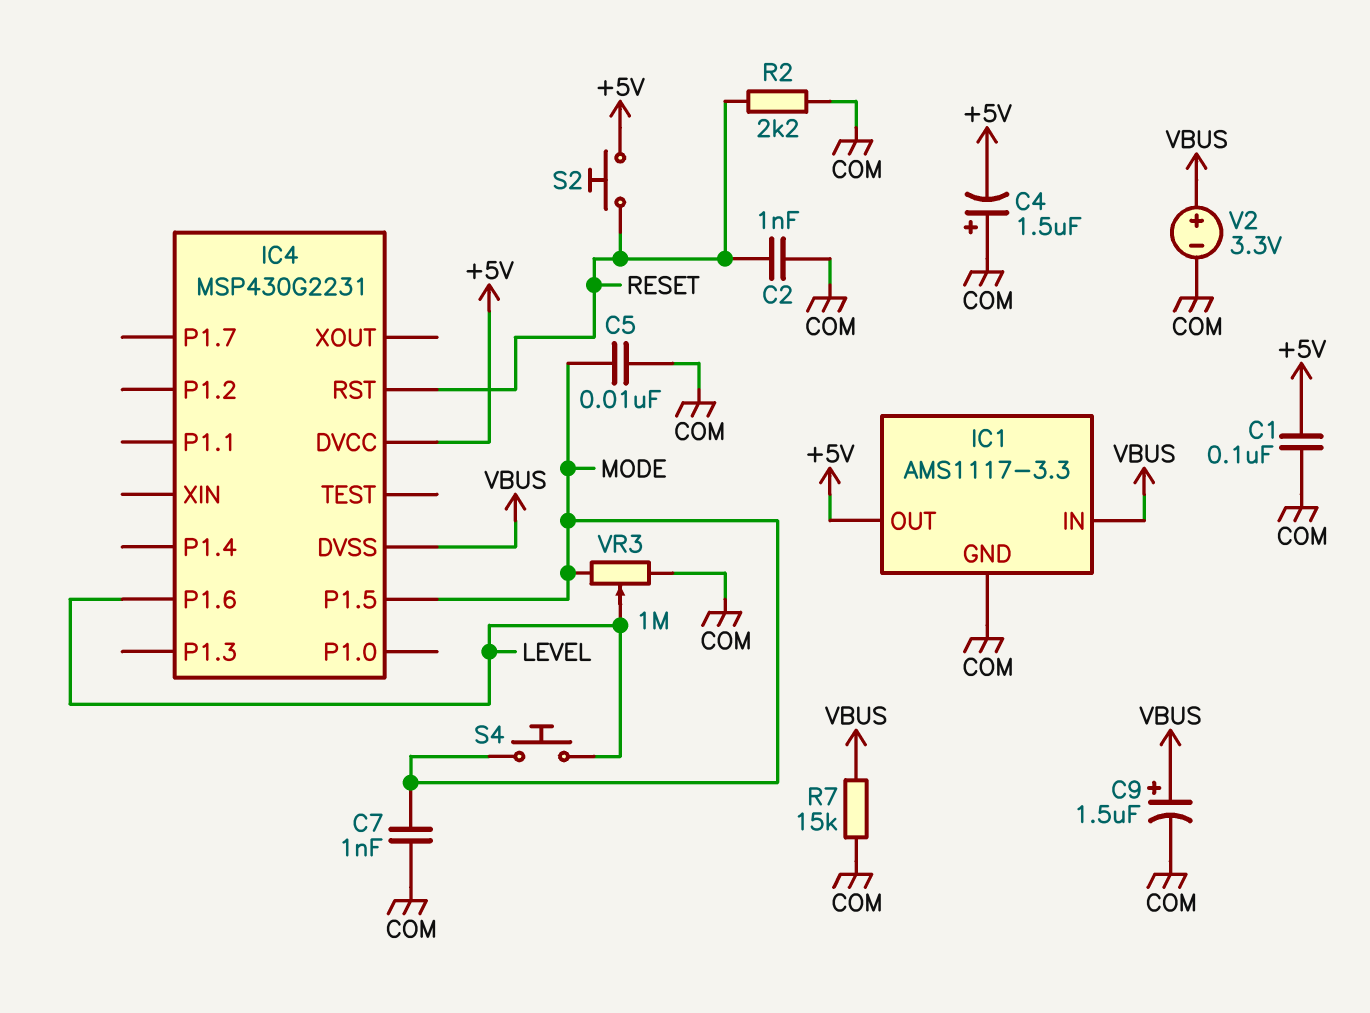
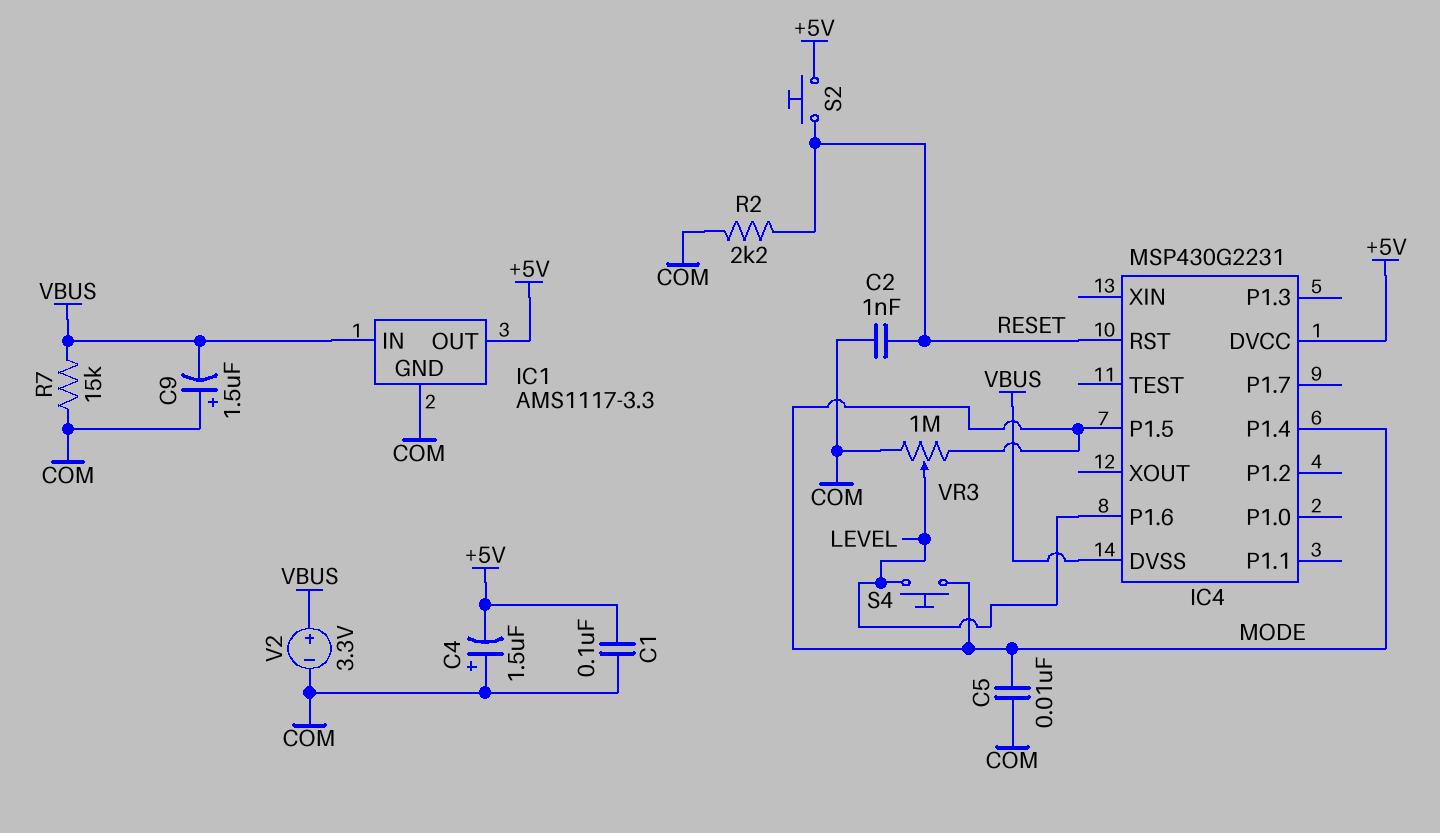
C7: 1nF (COM, MODE) -> none
C9: 1.5uF (plus VBUS, minus COM) -> 1.5uF (plus COM, minus VBUS)
IC4 pin P1.4: none -> MODE

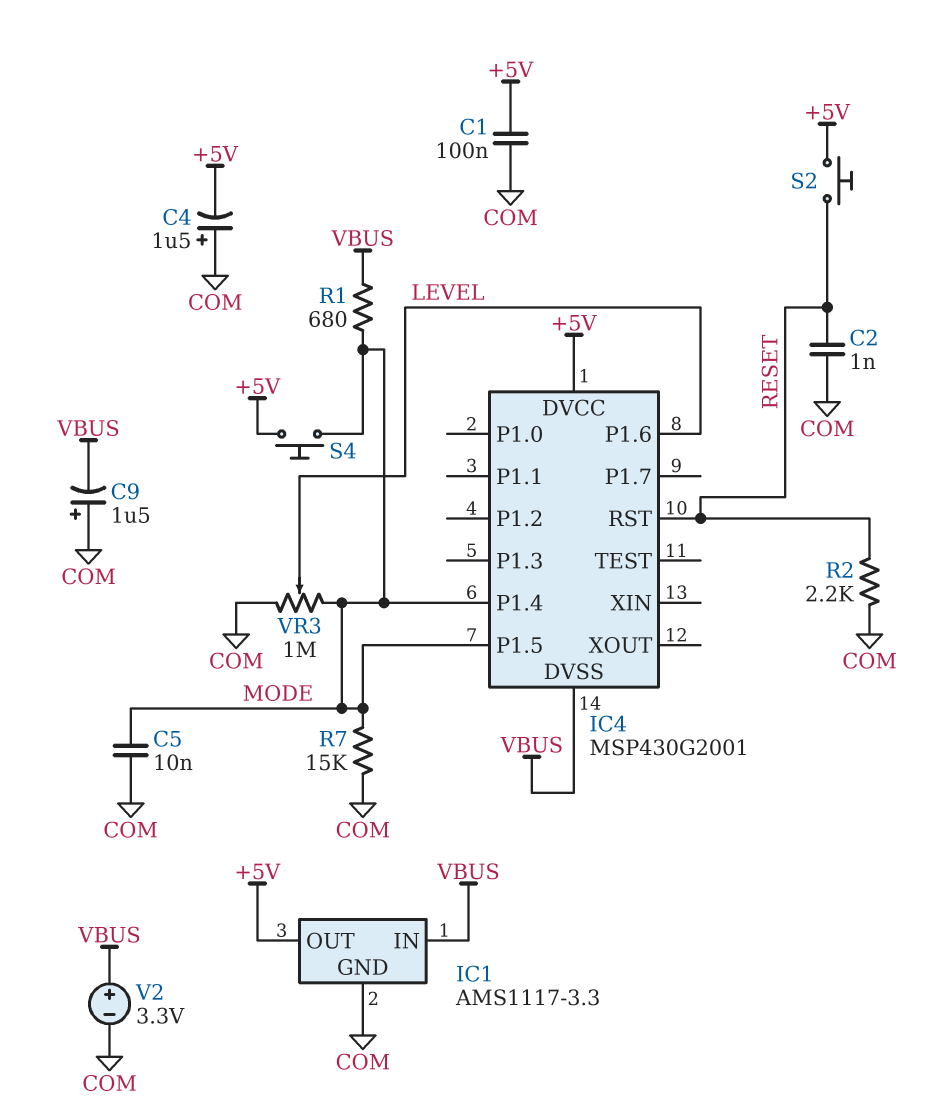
IC4: MSP430G2231 -> MSP430G2001
R1: none -> 680 (MODE, VBUS)
R7: 15k (COM, VBUS) -> 15k (COM, MODE)
S4: button (LEVEL, MODE) -> button (+5V, MODE)

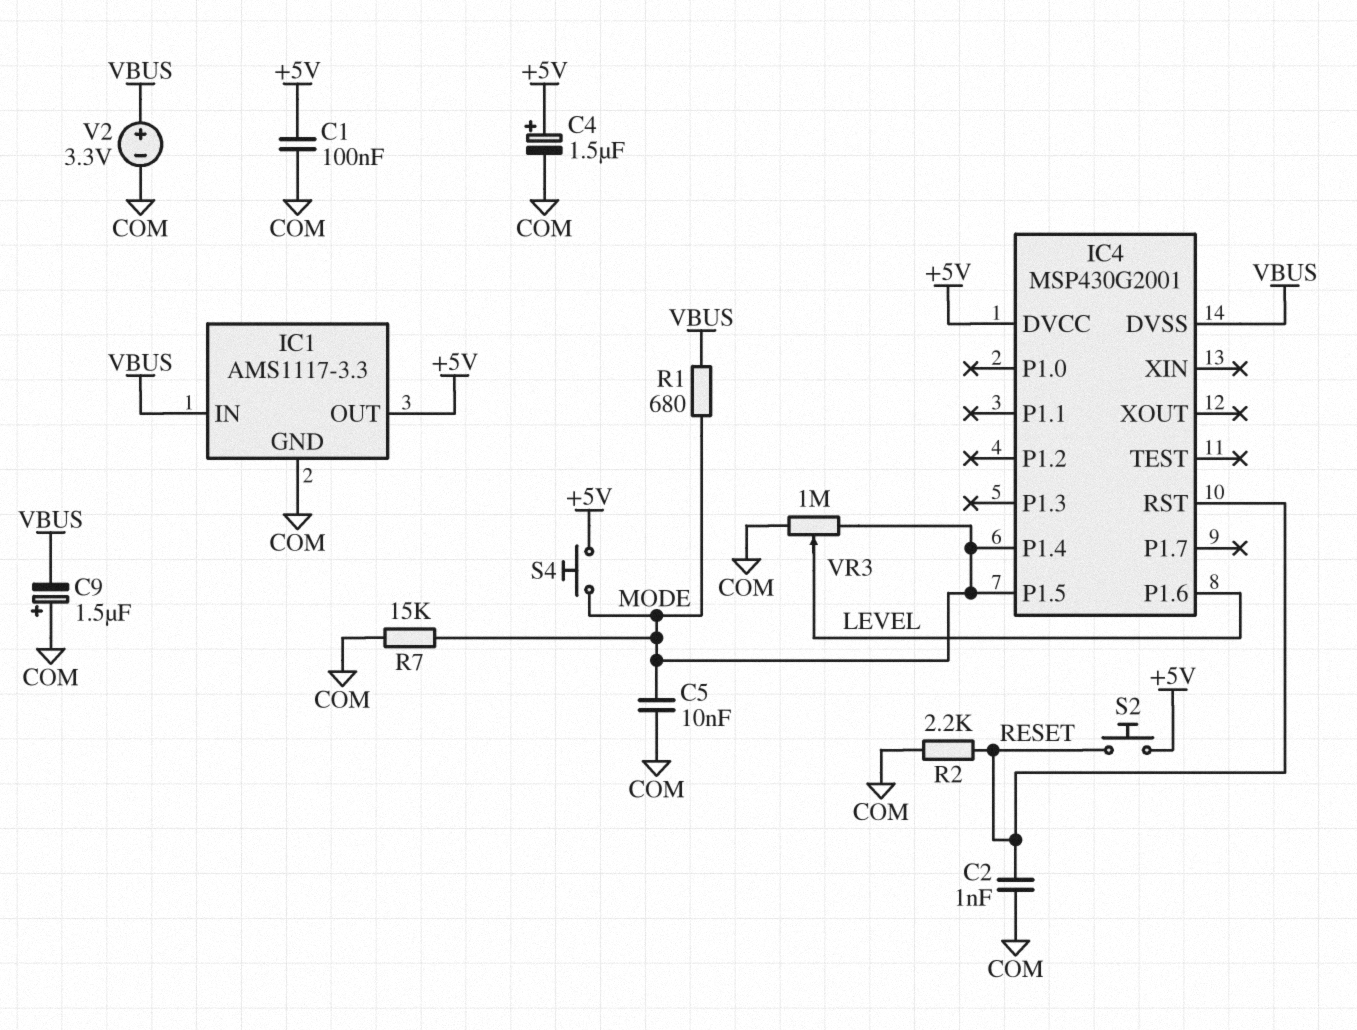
C4: 1.5uF (plus COM, minus +5V) -> 1.5uF (plus +5V, minus COM)

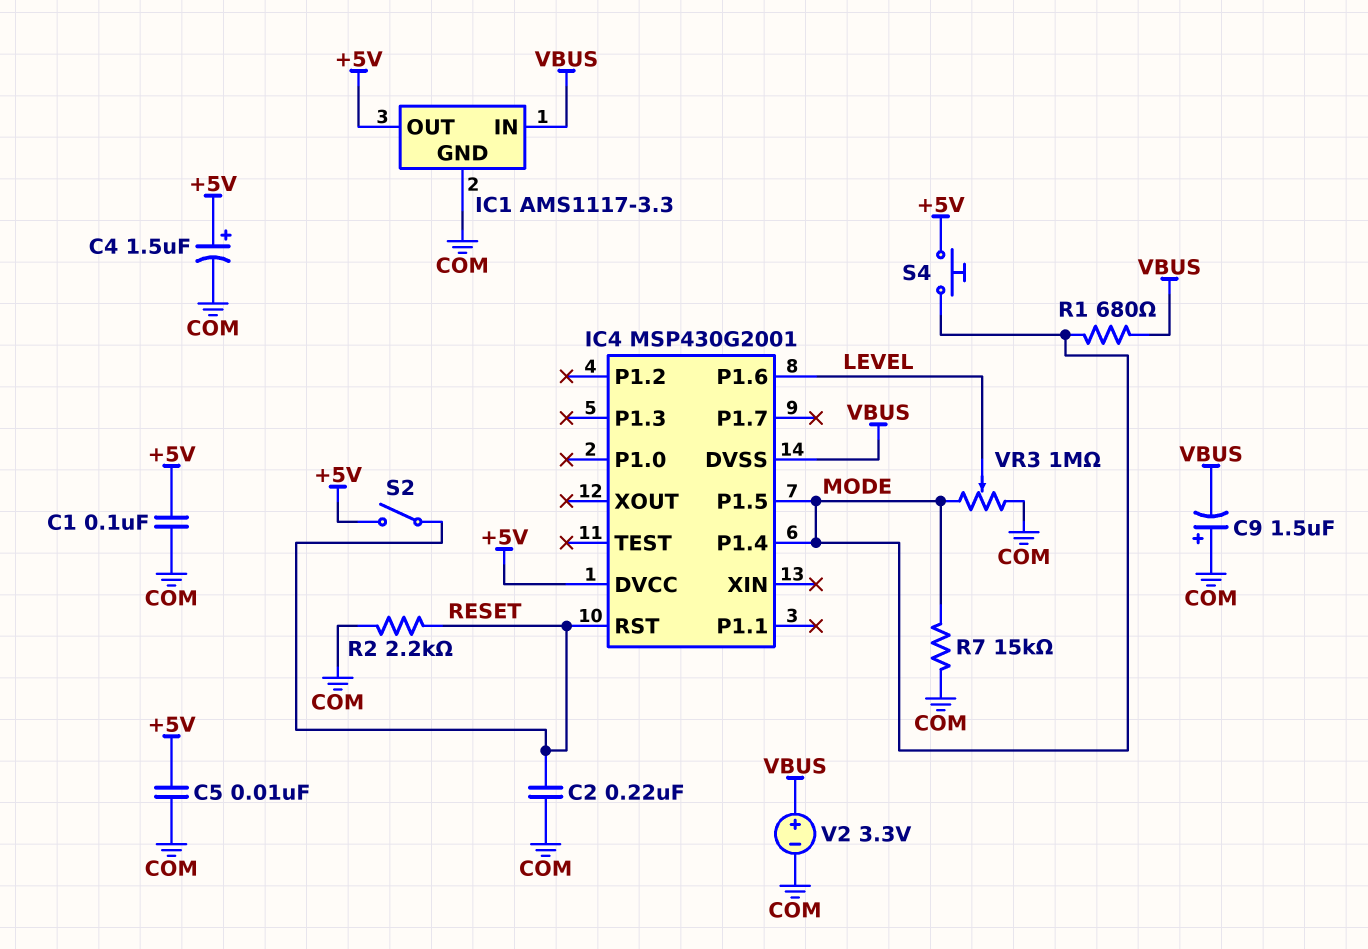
C2: 1nF (COM, RESET) -> 220nF (COM, RESET)
C5: 10nF (COM, MODE) -> 10nF (+5V, COM)
S2: button (+5V, RESET) -> switch (+5V, RESET)

